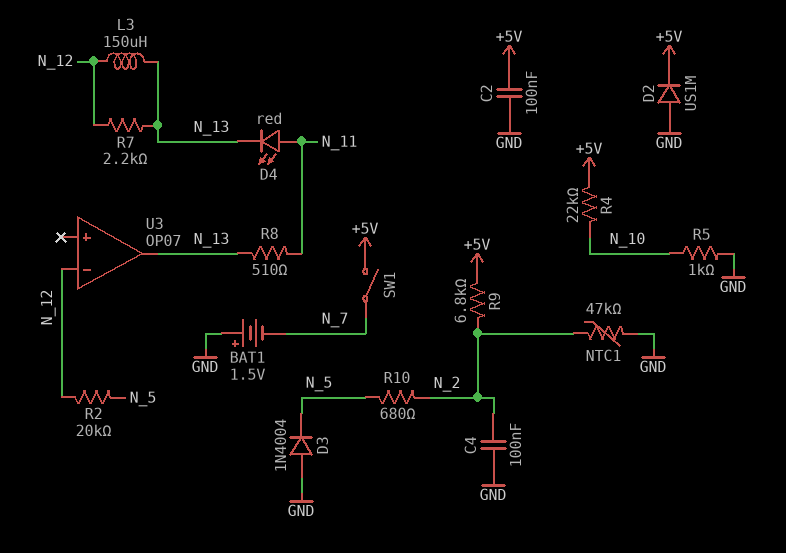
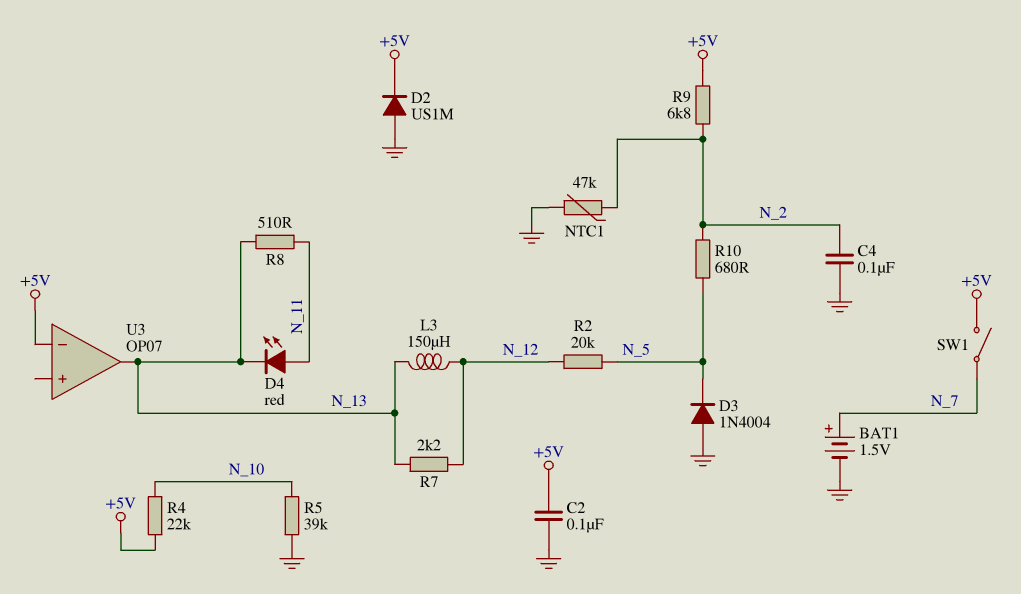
BAT1: 1.5V (plus GND, minus N_7) -> 1.5V (plus N_7, minus GND)
R5: 1k (GND, N_10) -> 39k (GND, N_10)
U3 pin in-: N_12 -> +5V

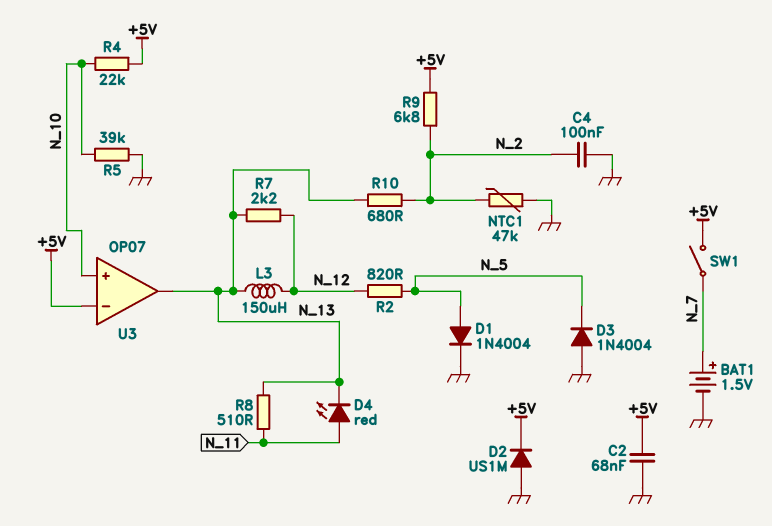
C2: 100nF (+5V, GND) -> 68nF (+5V, GND)
D1: none -> diode 1N4004 (A N_5, K GND)
R2: 20k (N_5, N_12) -> 820 (N_5, N_12)
R10: 680 (N_2, N_5) -> 680 (N_2, N_13)
U3 pin in+: none -> N_10

